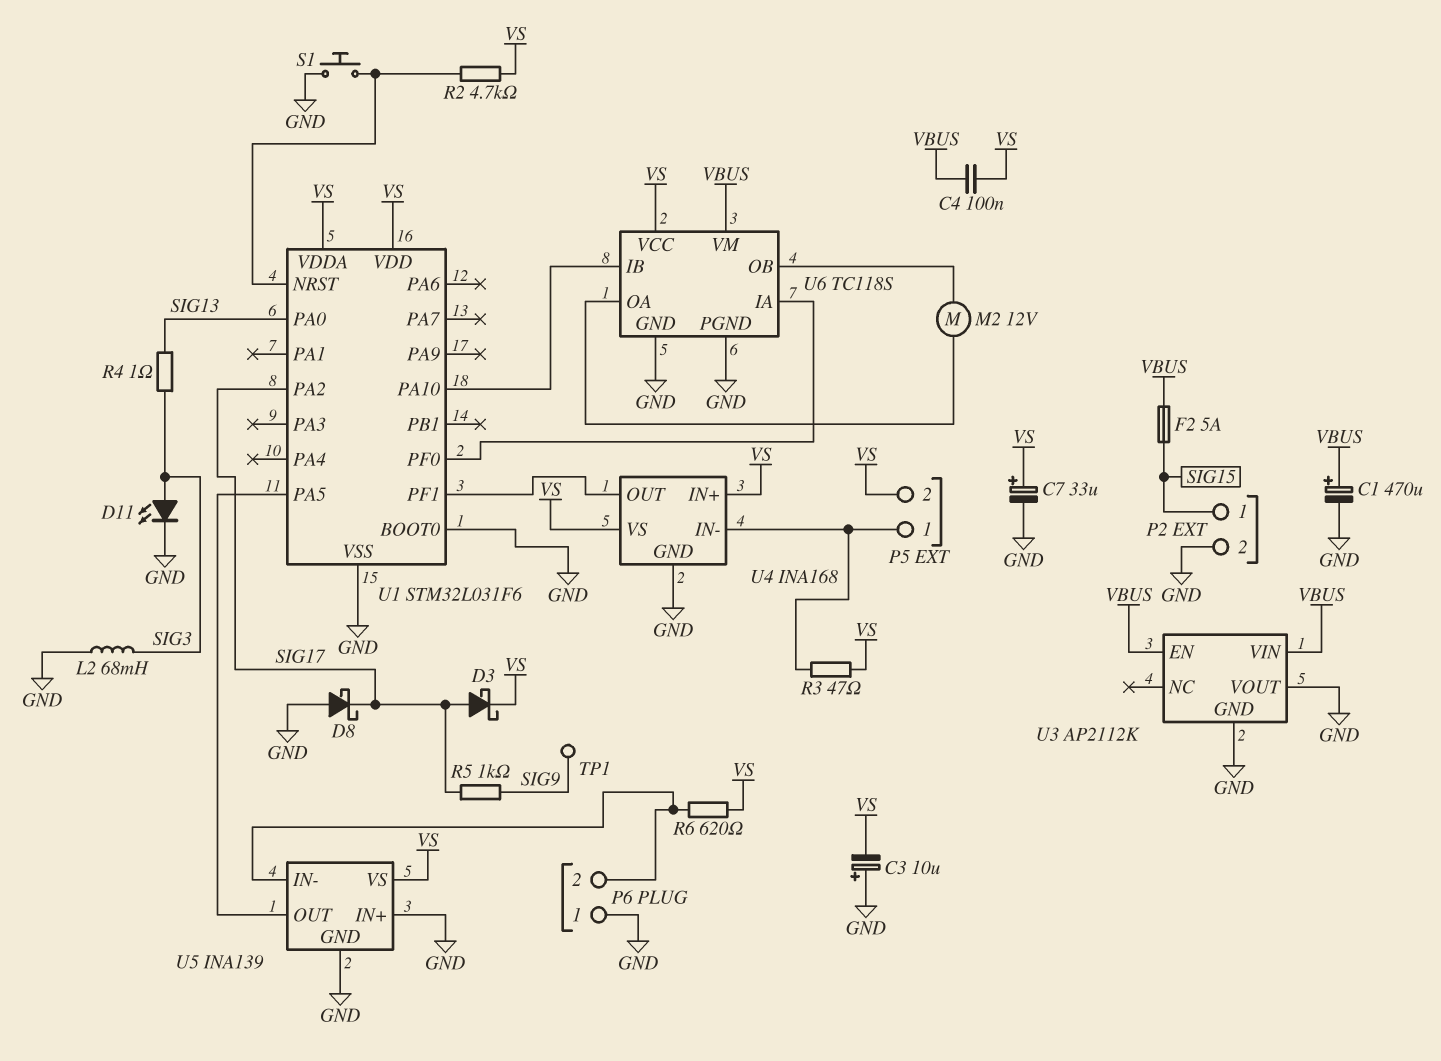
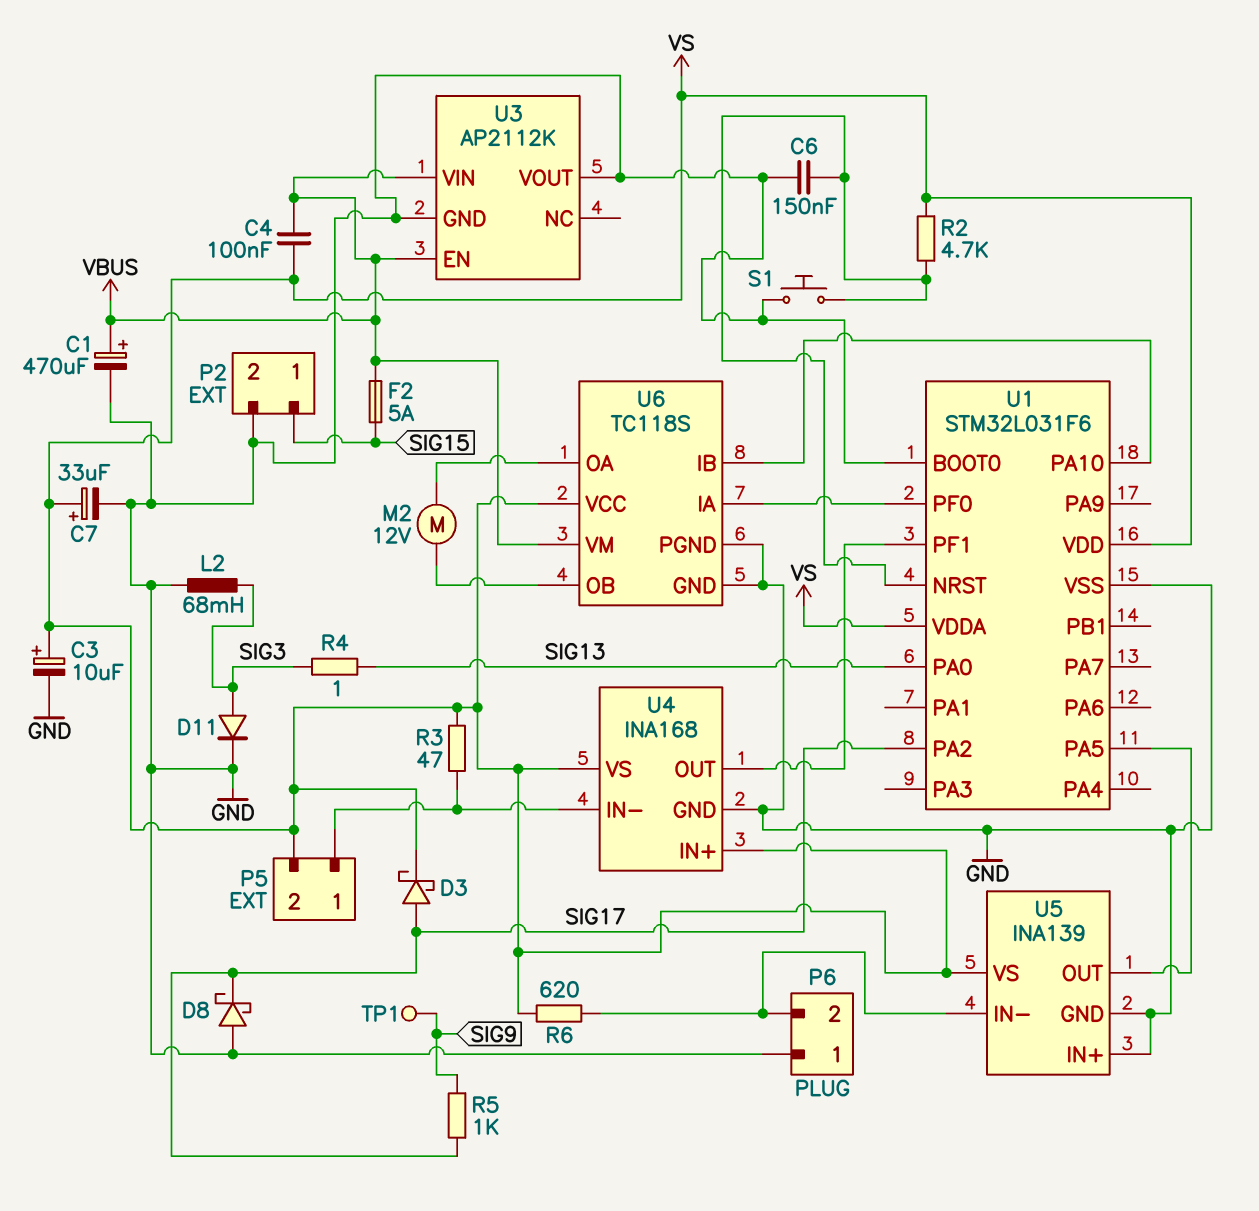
C3: 10uF (plus GND, minus VS) -> 10uF (plus VS, minus GND)
C6: none -> 150nF (GND, U1/NRST)
D11: LED (A SIG3, K GND) -> diode (A SIG3, K GND)

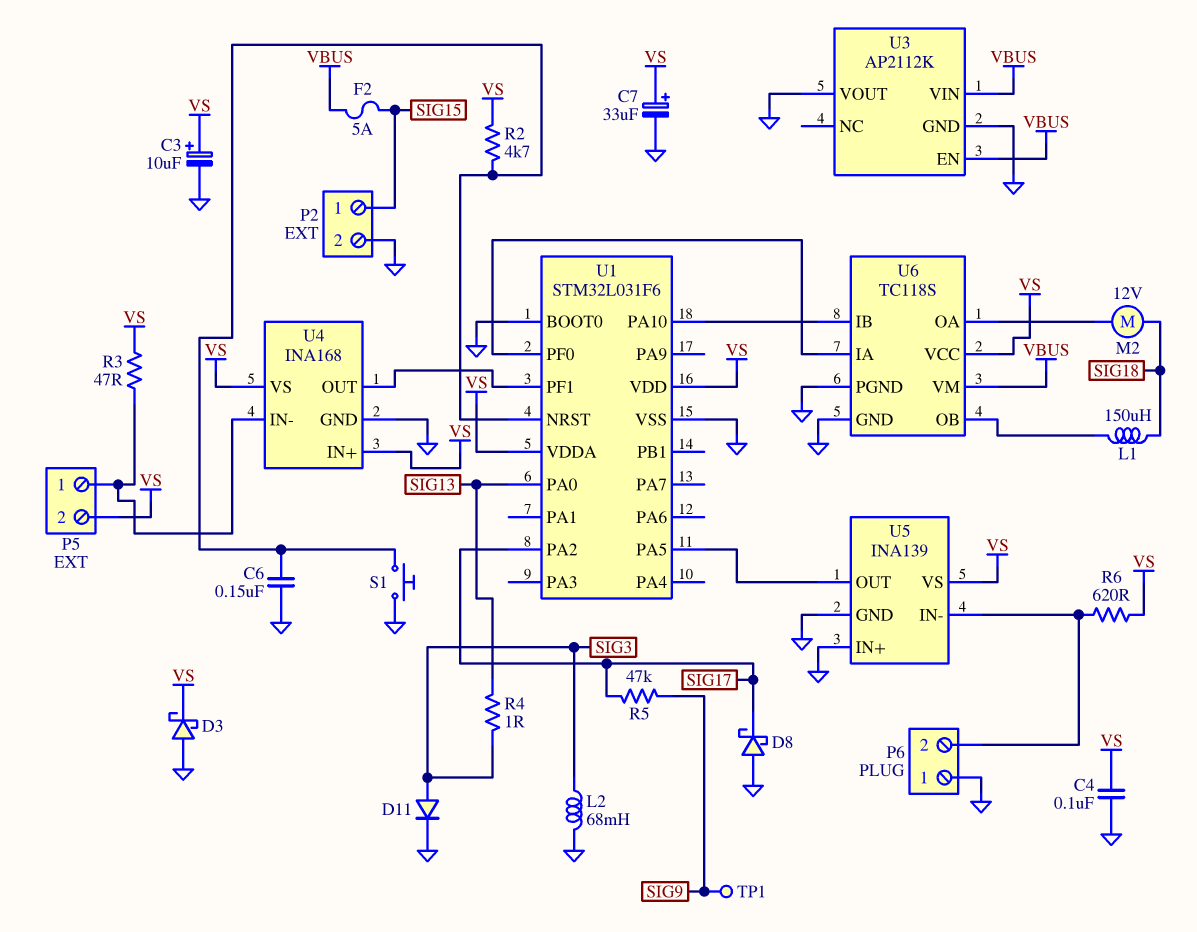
C1: 470uF (plus VBUS, minus GND) -> none
C4: 100nF (VBUS, VS) -> 100nF (GND, VS)
D3: schottky (A SIG17, K VS) -> schottky (A GND, K VS)
L1: none -> 150uH (SIG18, U6/OB)
M2: motor 12V (U6/OA, U6/OB) -> motor 12V (SIG18, U6/OA)
R5: 1k (SIG9, SIG17) -> 47k (SIG9, SIG17)

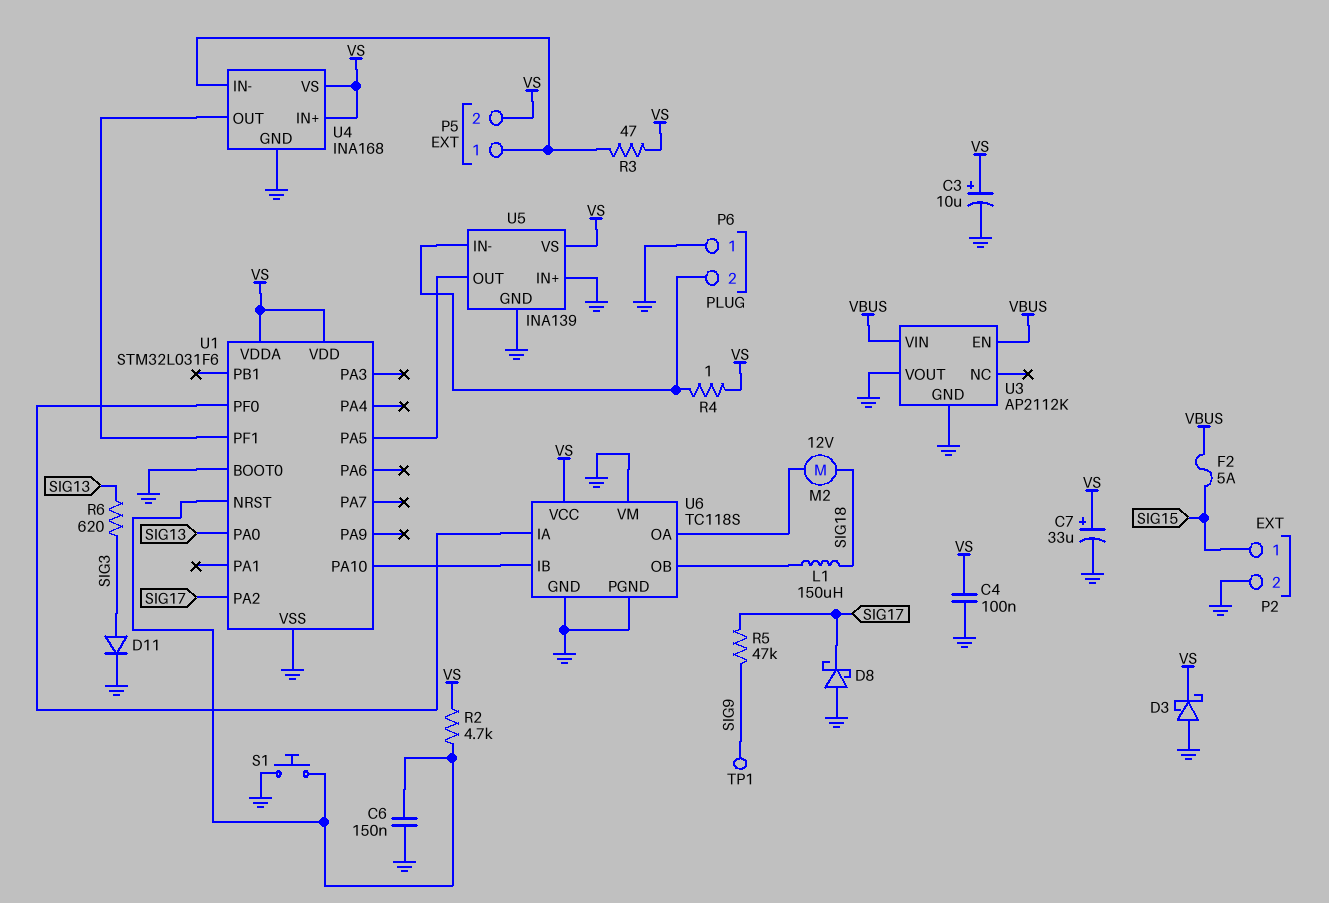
L2: 68mH (GND, SIG3) -> none
R4: 1 (SIG3, SIG13) -> 1 (P6/2, VS)
R6: 620 (P6/2, VS) -> 620 (SIG3, SIG13)
U6 pin VM: VBUS -> GND

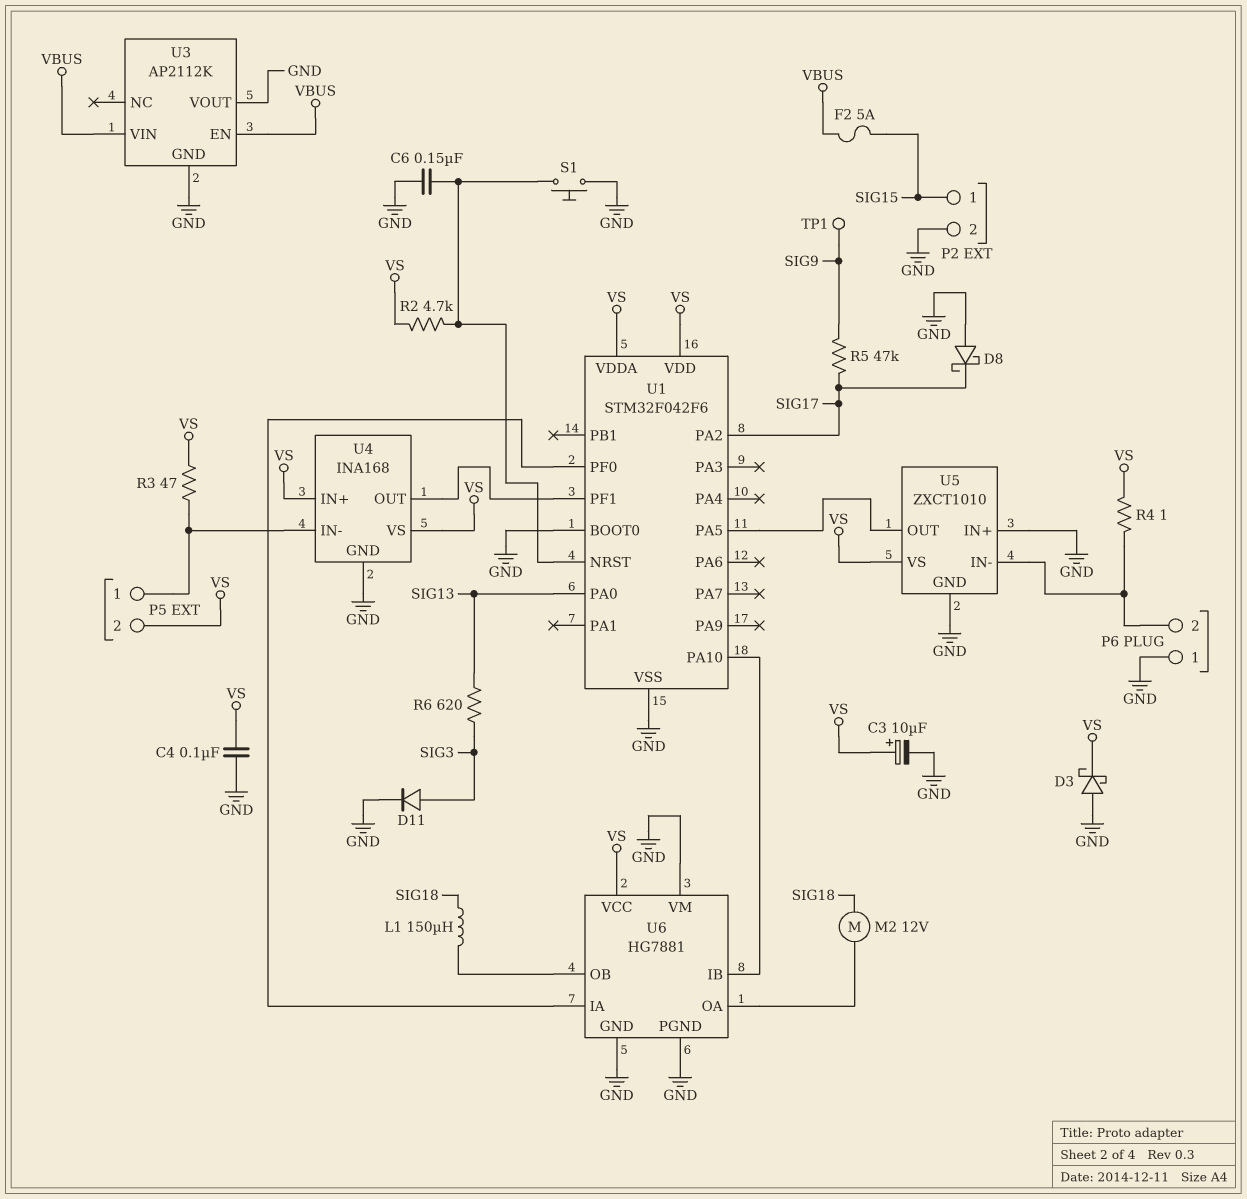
C7: 33uF (plus VS, minus GND) -> none
U1: STM32L031F6 -> STM32F042F6
U5: INA139 -> ZXCT1010
U6: TC118S -> HG7881

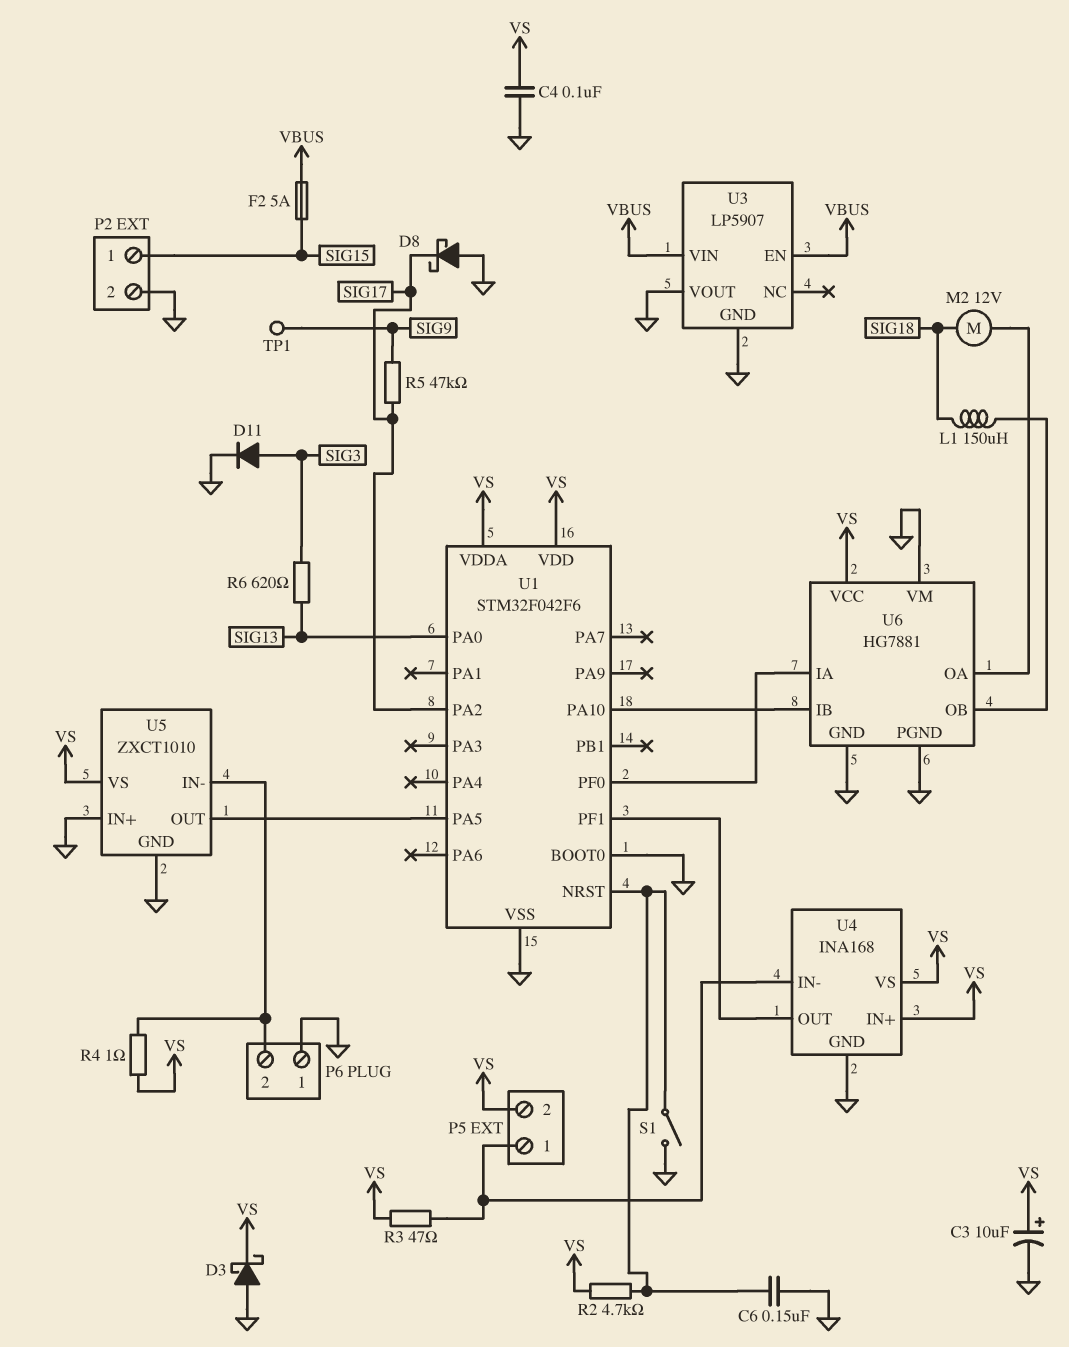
S1: button (GND, U1/NRST) -> switch (GND, U1/NRST)
U3: AP2112K -> LP5907

